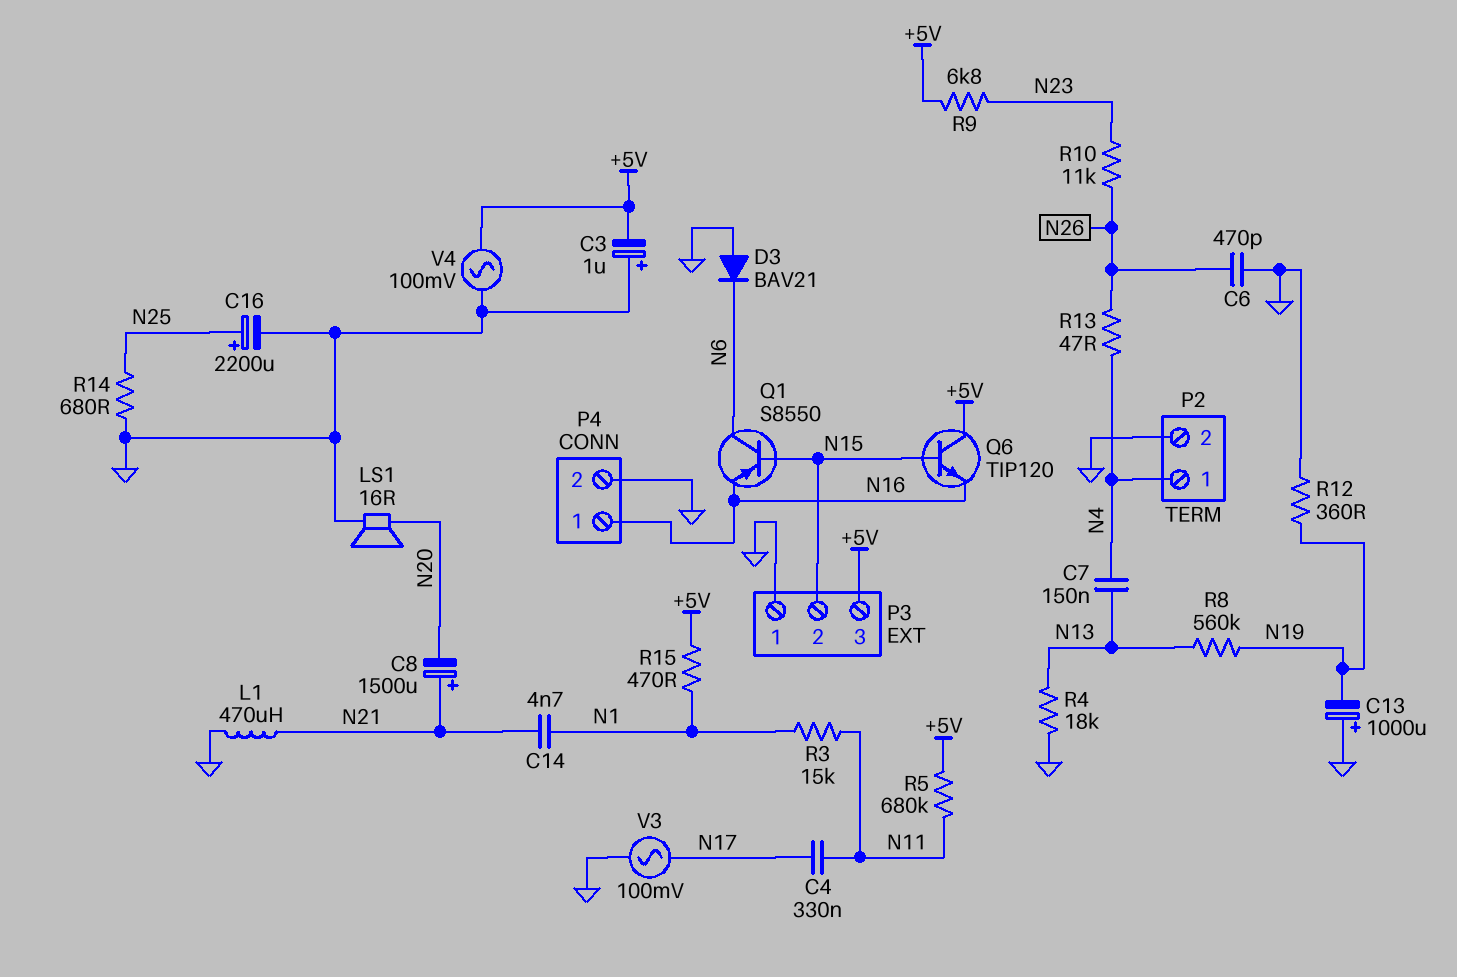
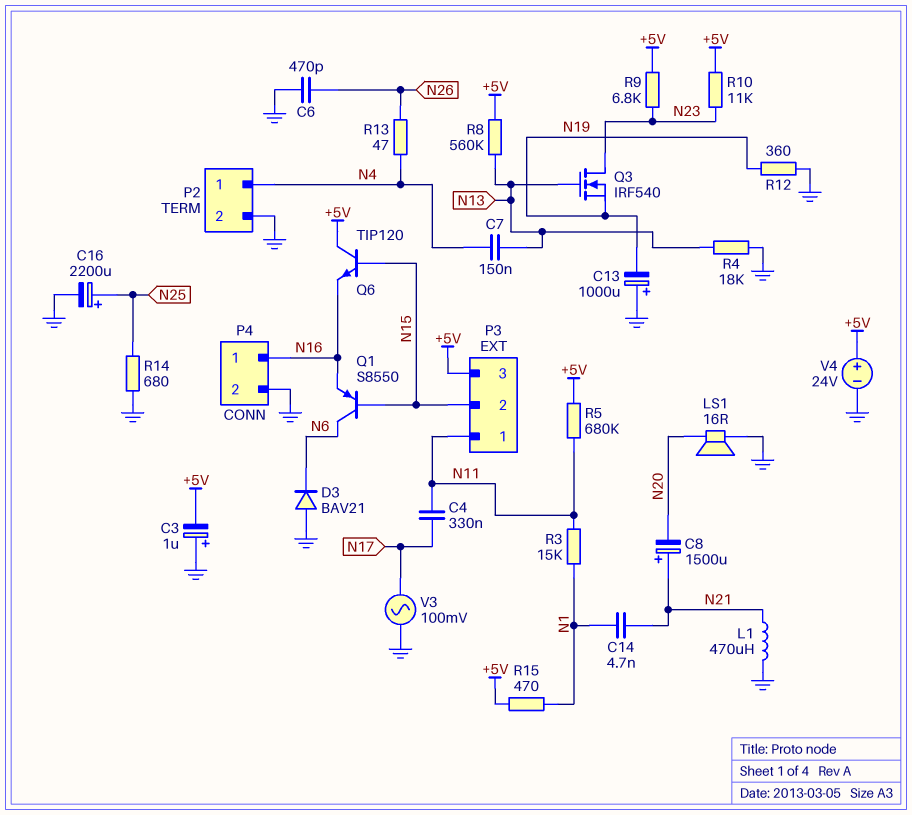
P3 pin 1: GND -> N11
Q3: none -> NMOS IRF540 (G N13, D N23, S N19)
R8: 560k (N13, N19) -> 560k (+5V, N13)
R10: 11k (N23, N26) -> 11k (+5V, N23)
V4: AC 100mV (+5V, GND) -> 24V (plus +5V, minus GND)

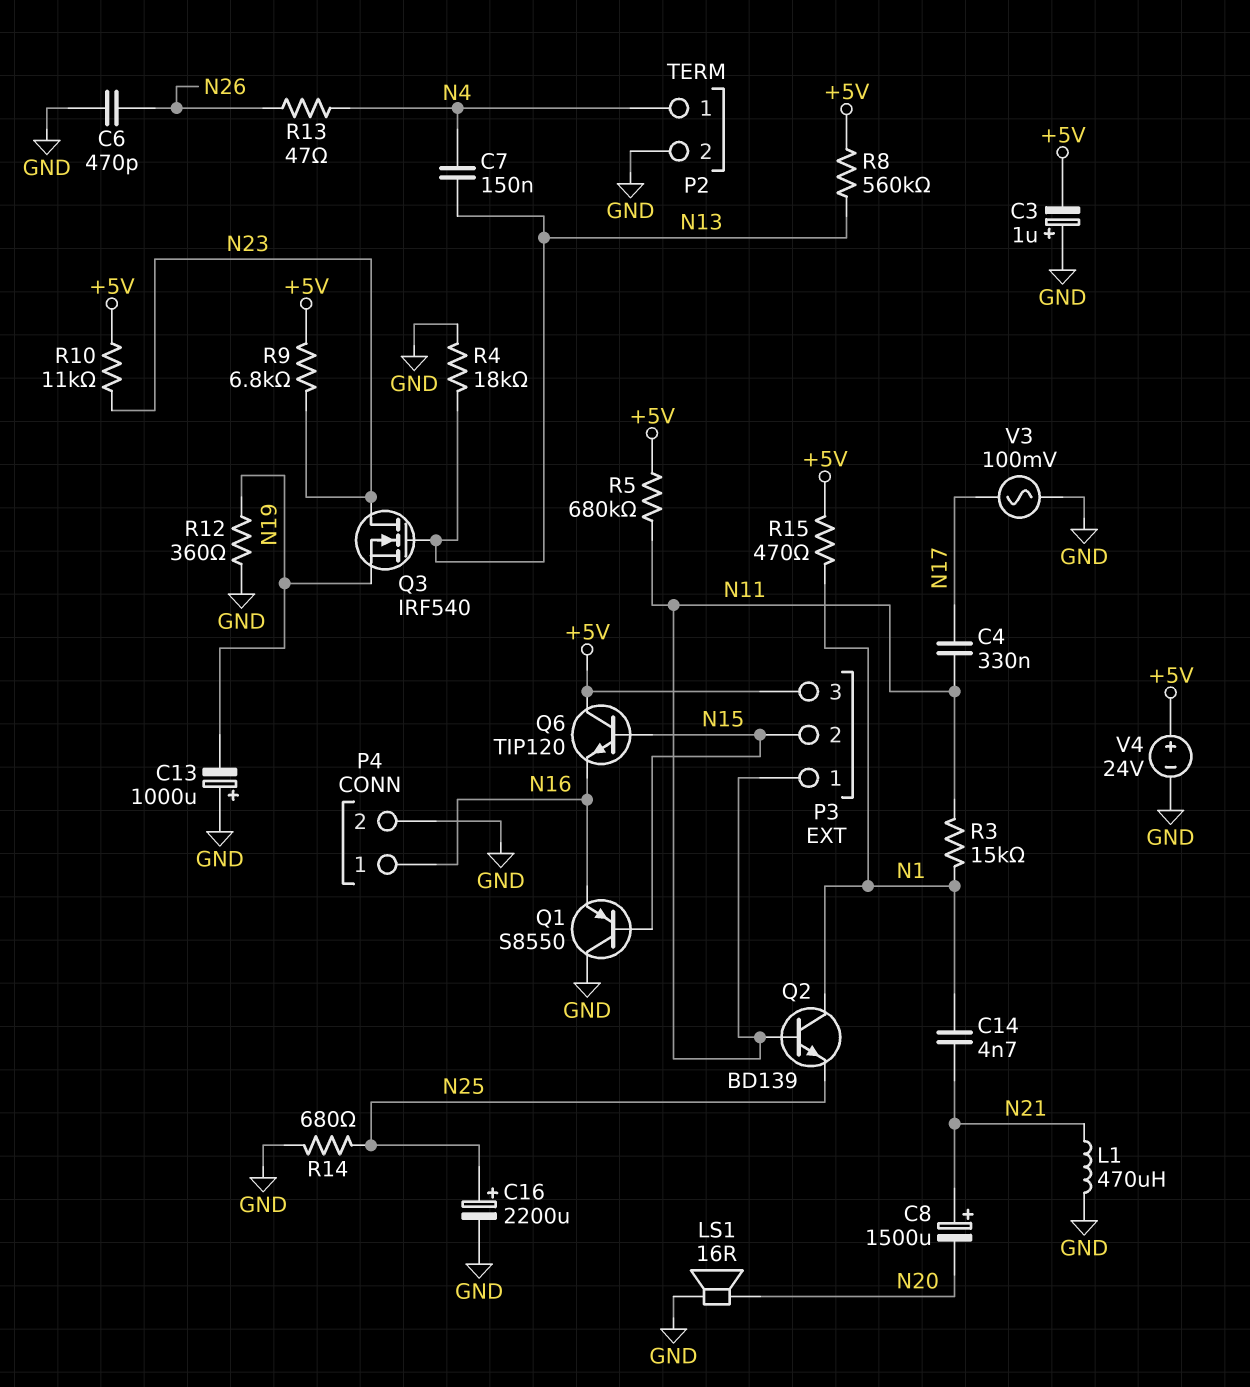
D3: diode BAV21 (A GND, K N6) -> none
Q1: PNP S8550 (B N15, C N6, E N16) -> PNP S8550 (B N15, C GND, E N16)
Q2: none -> NPN BD139 (B N11, C N1, E N25)

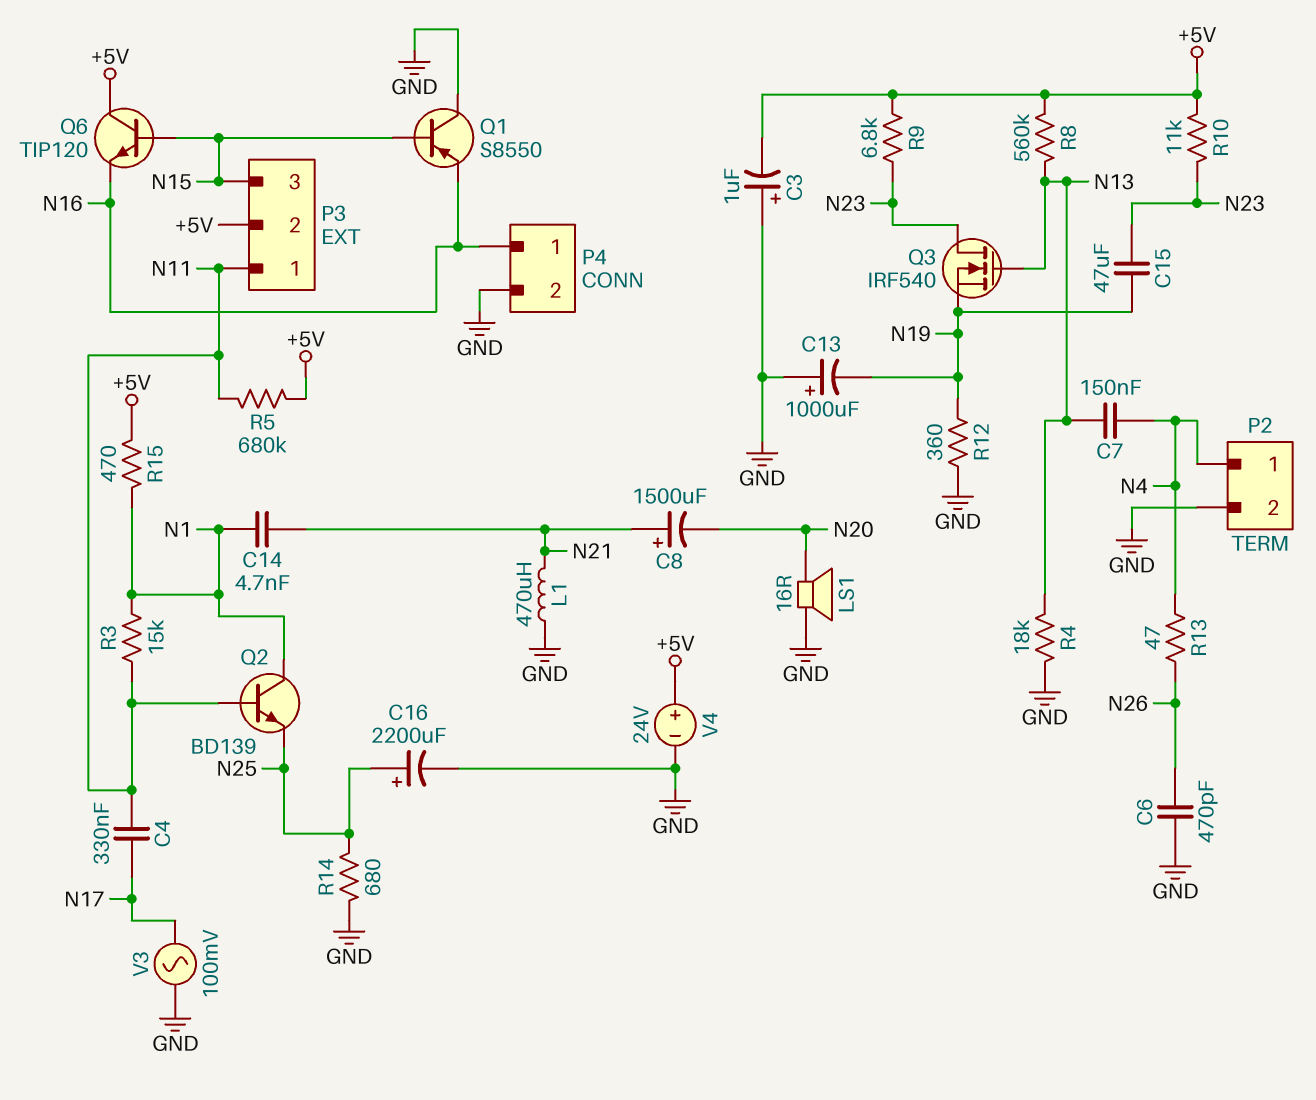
C15: none -> 47uF (N19, N23)
P3 pin 2: N15 -> +5V
P3 pin 3: +5V -> N15

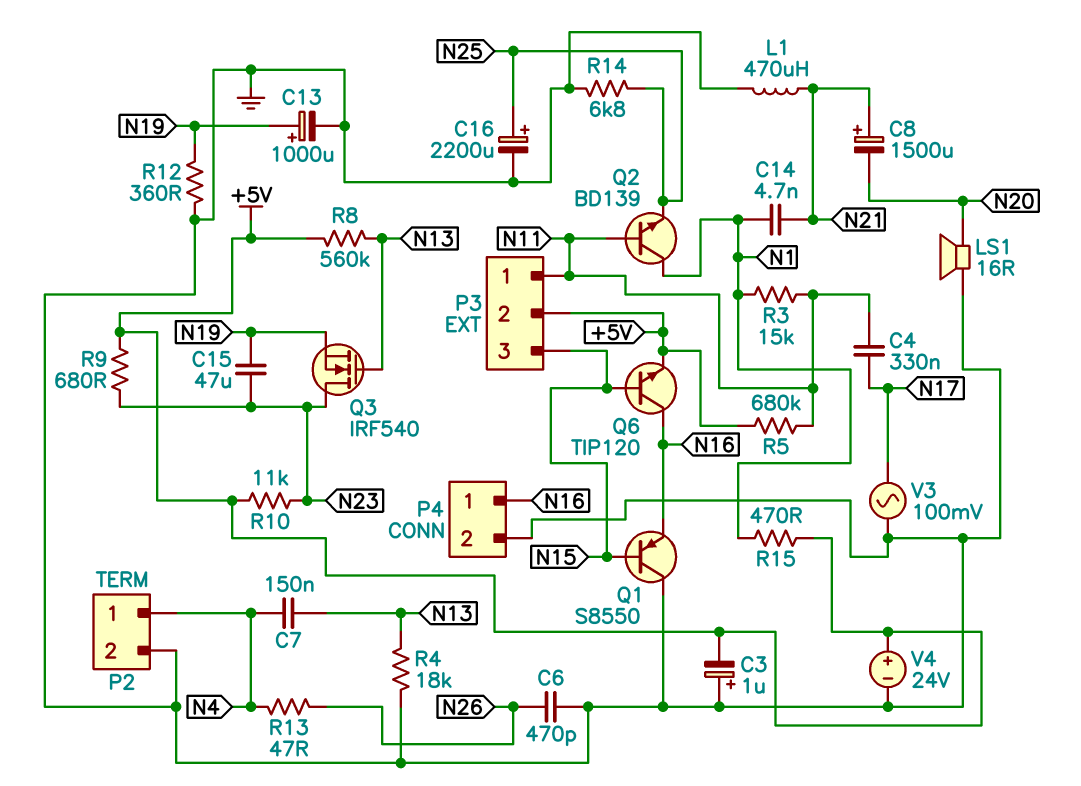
C13: 1000uF (plus GND, minus N19) -> 1000uF (plus N19, minus GND)
Q6: NPN TIP120 (B N15, C +5V, E N16) -> NPN TIP120 (B N15, C N16, E +5V)
R9: 6.8k (+5V, N23) -> 680 (+5V, N23)
R14: 680 (GND, N25) -> 6.8k (GND, N25)

